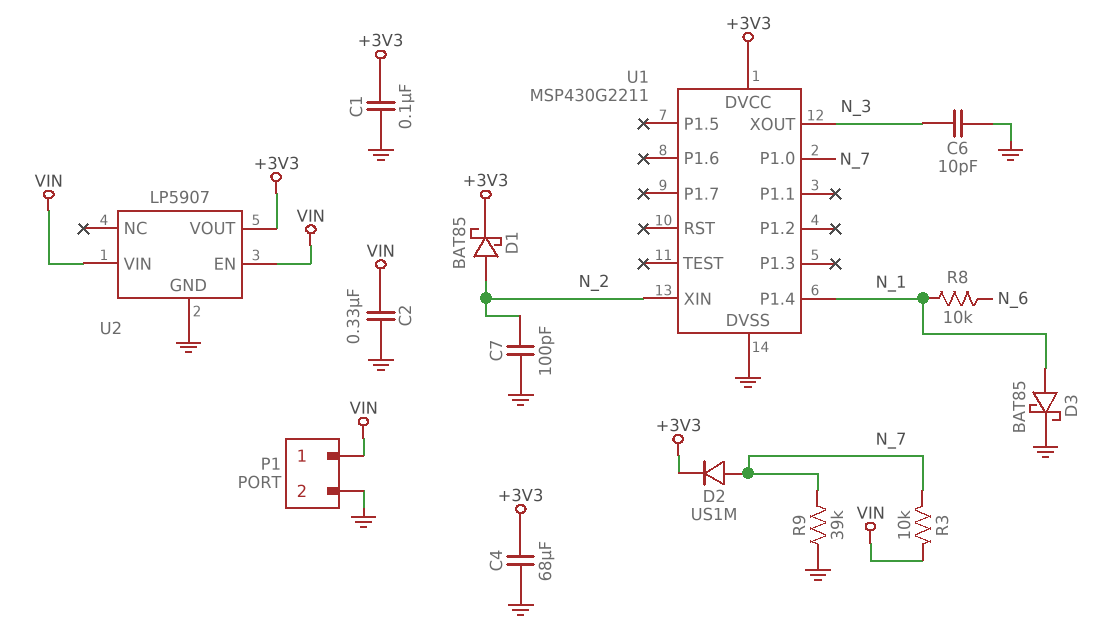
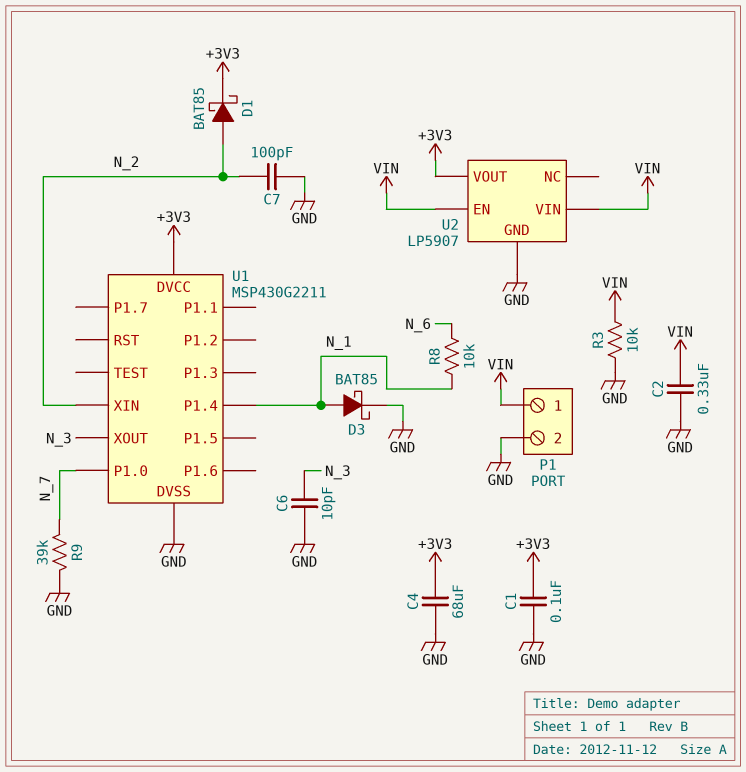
D2: diode US1M (A N_7, K +3V3) -> none
R3: 10k (N_7, VIN) -> 10k (GND, VIN)

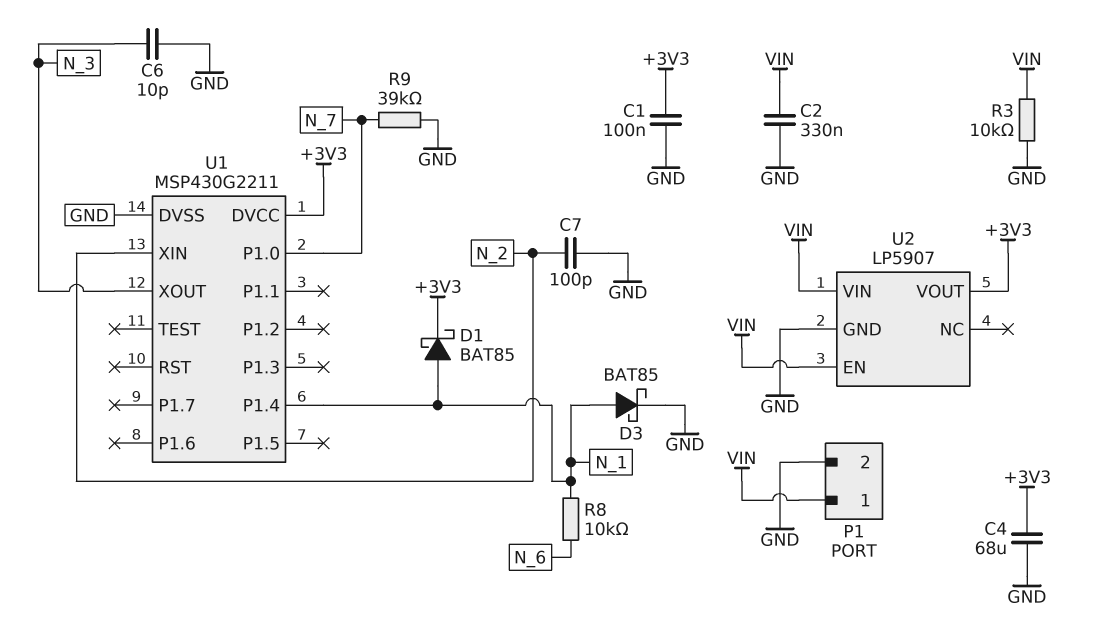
D1: schottky BAT85 (A N_2, K +3V3) -> schottky BAT85 (A N_1, K +3V3)

